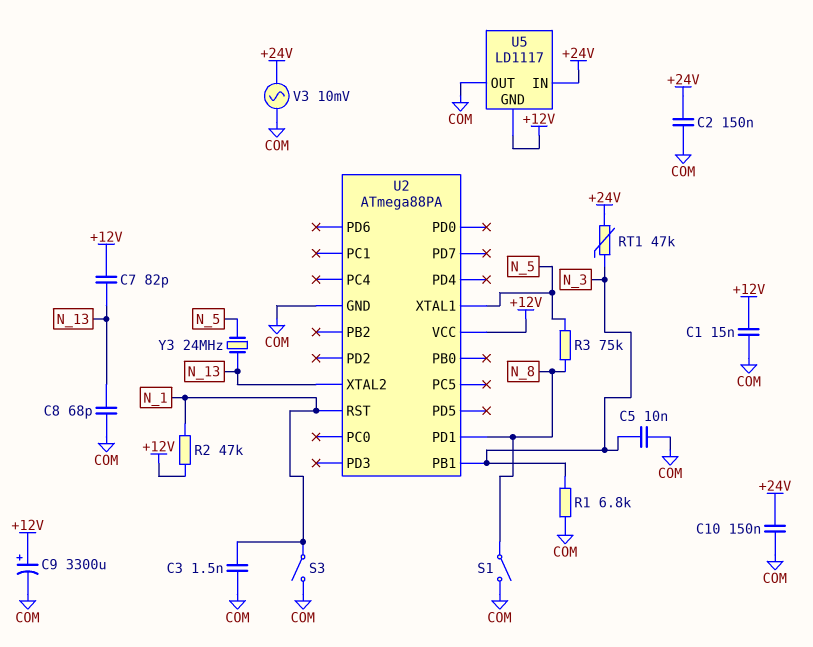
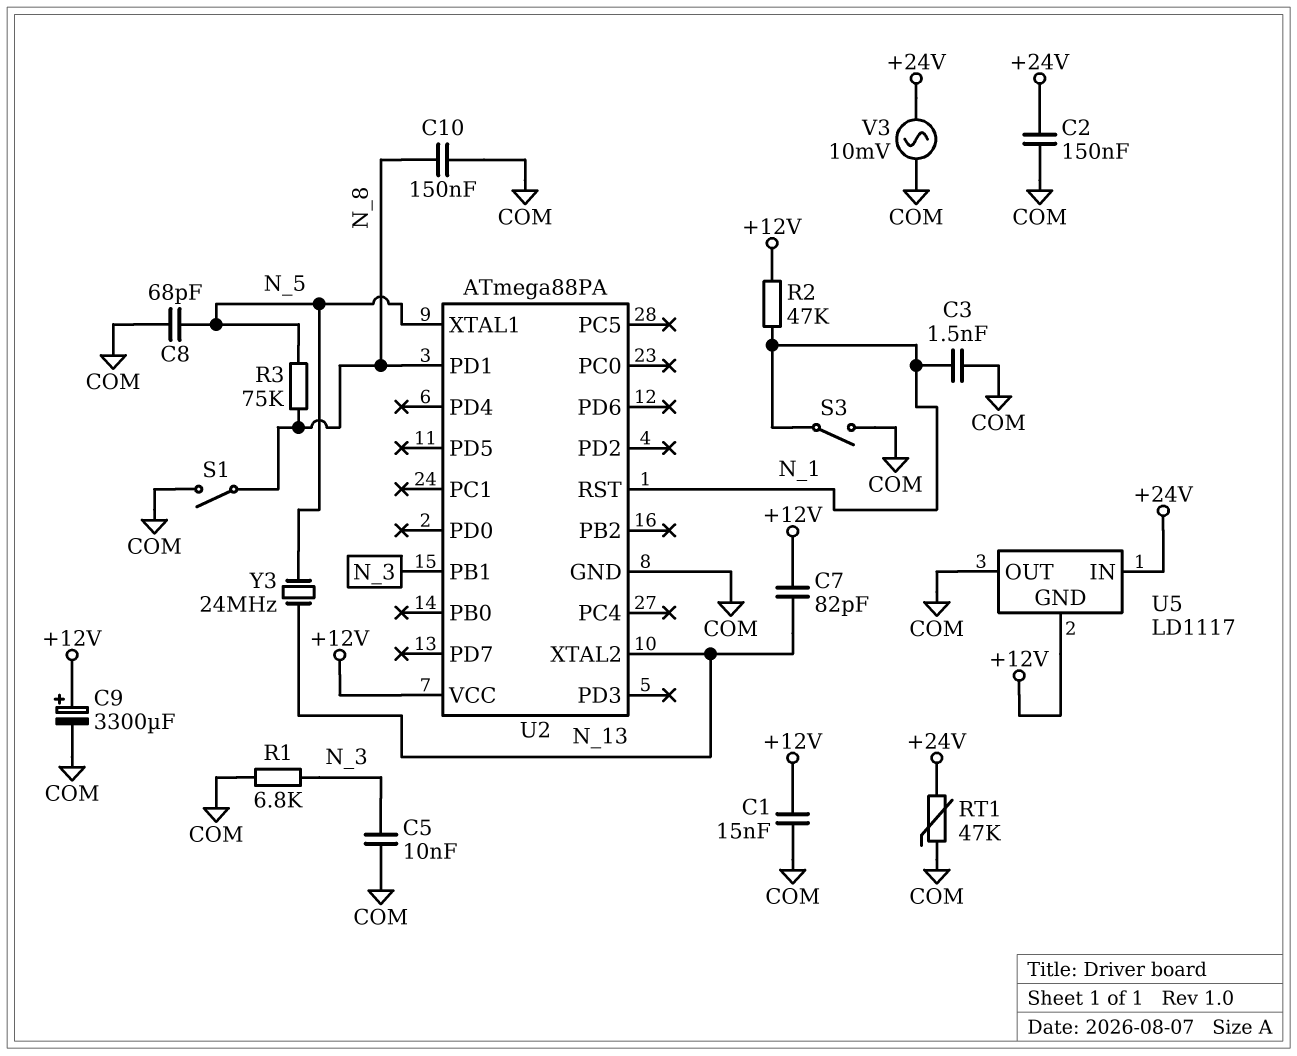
C8: 68pF (COM, N_13) -> 68pF (COM, N_5)
C10: 150nF (+24V, COM) -> 150nF (COM, N_8)
RT1: 47k (+24V, N_3) -> 47k (+24V, COM)

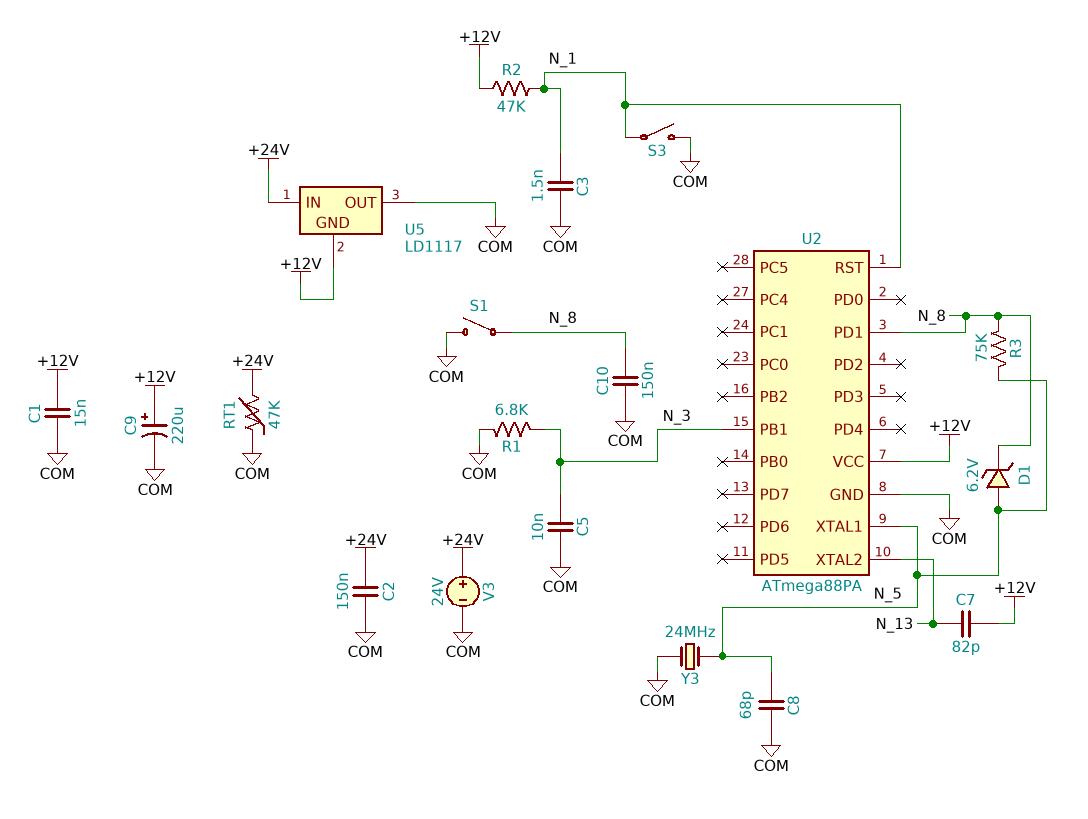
C9: 3300uF (plus +12V, minus COM) -> 220uF (plus +12V, minus COM)
D1: none -> zener 6.2V (A N_5, K N_8)
V3: AC 10mV (+24V, COM) -> 24V (plus +24V, minus COM)
Y3: 24MHz (N_5, N_13) -> 24MHz (COM, N_5)

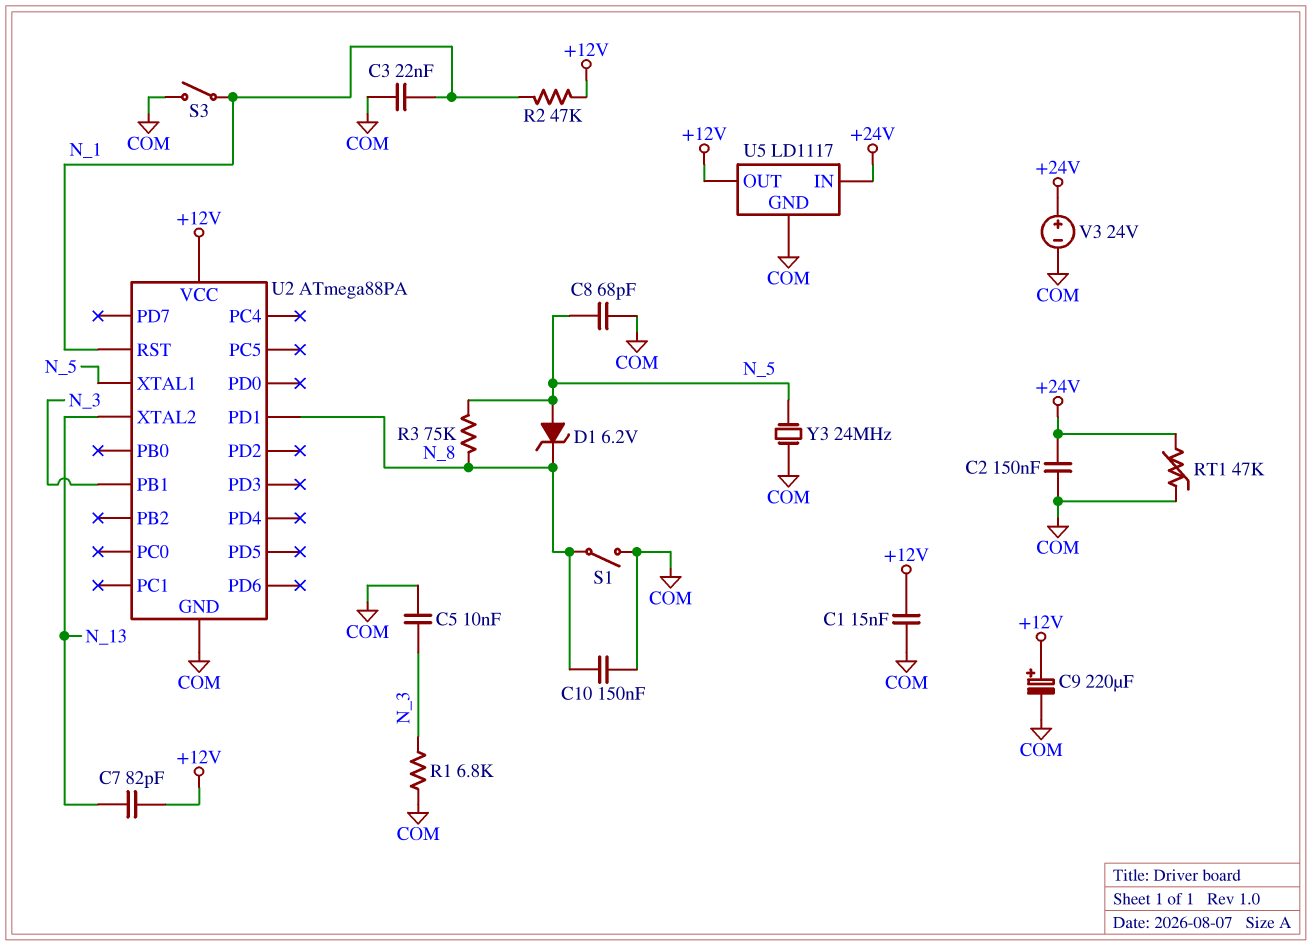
C3: 1.5nF (COM, N_1) -> 22nF (COM, N_1)
U5 pin GND: +12V -> COM
U5 pin OUT: COM -> +12V

